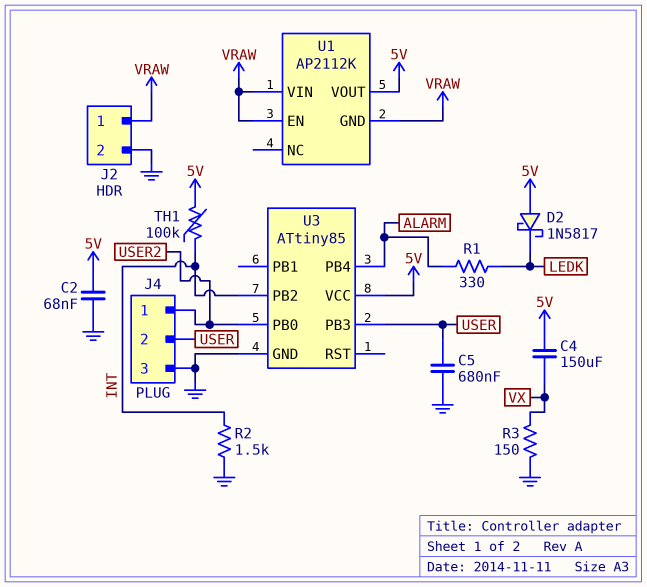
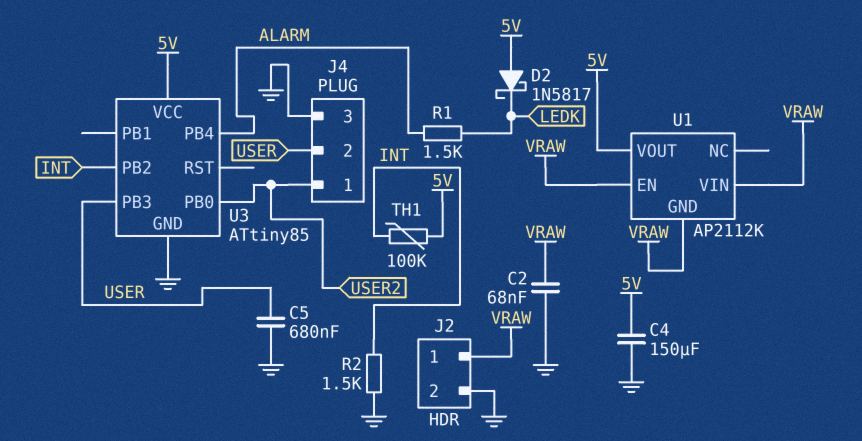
C2: 68nF (5V, GND) -> 68nF (GND, VRAW)
C4: 150uF (5V, VX) -> 150uF (5V, GND)
R1: 330 (ALARM, LEDK) -> 1.5k (ALARM, LEDK)
R3: 150 (GND, VX) -> none

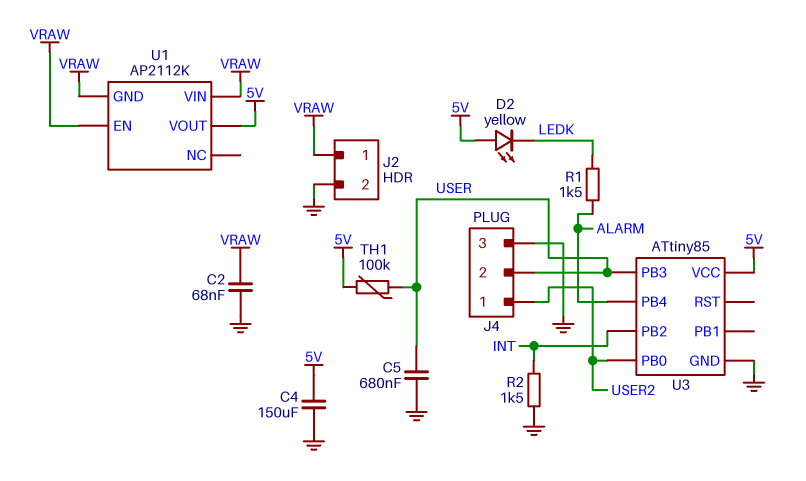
D2: schottky 1N5817 (A 5V, K LEDK) -> LED yellow (A 5V, K LEDK)
TH1: 100k (5V, INT) -> 100k (5V, USER)

